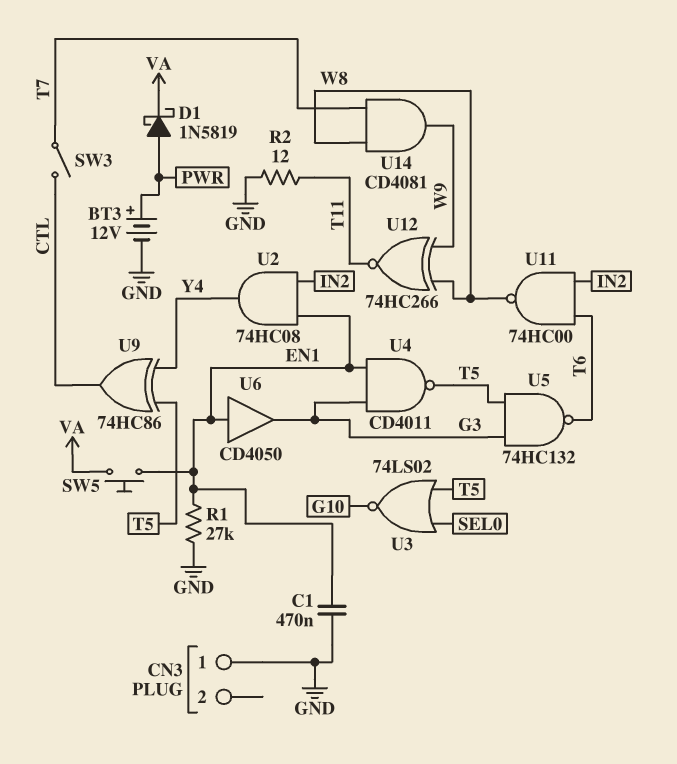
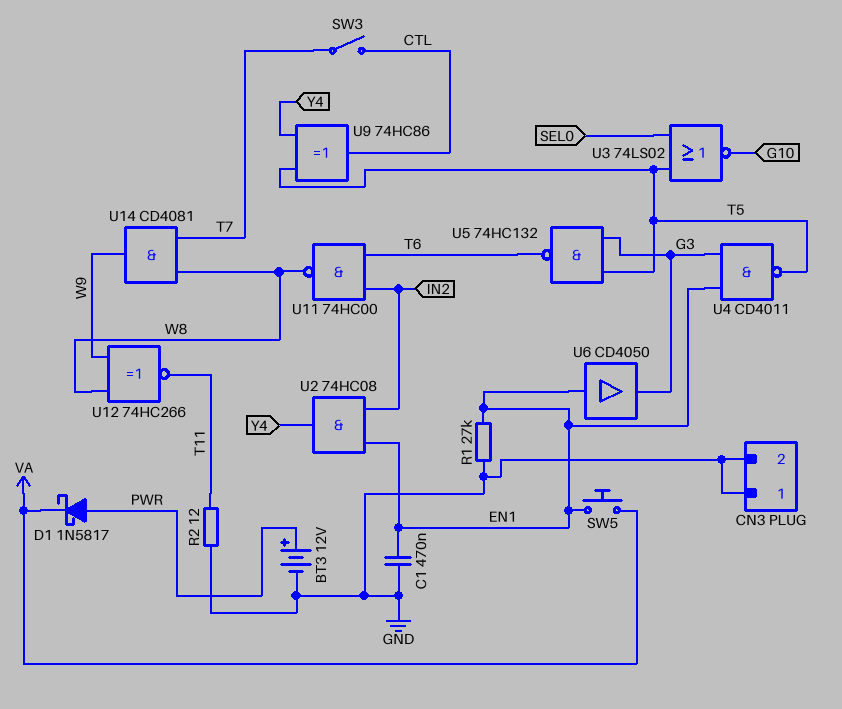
CN3 pin 2: none -> GND
D1: schottky 1N5819 (A PWR, K VA) -> schottky 1N5817 (A PWR, K VA)

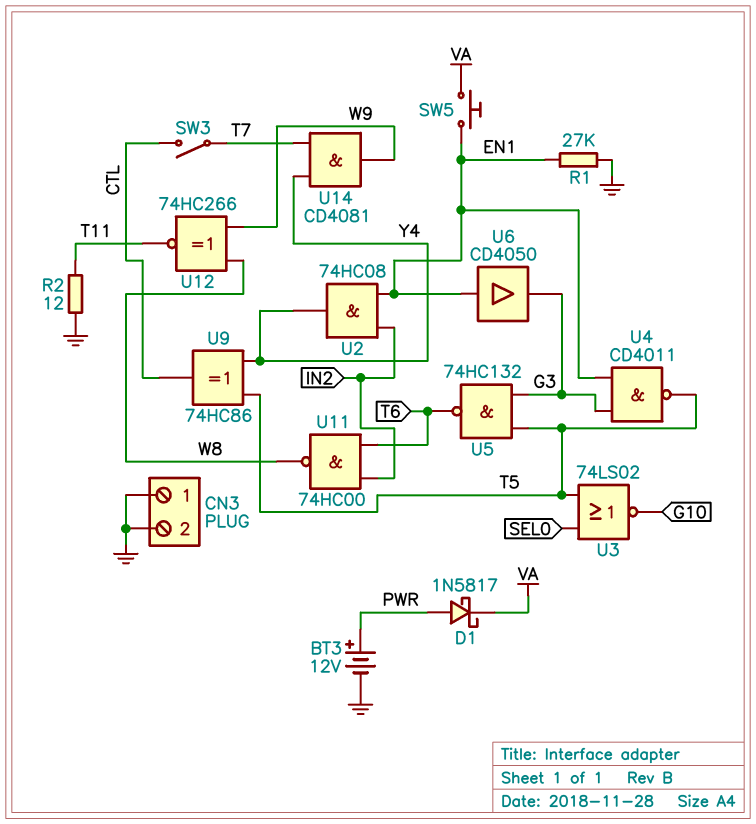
C1: 470nF (EN1, GND) -> none
U14: AND CD4081 (in T7, in W8, out W9) -> AND CD4081 (in T7, in Y4, out W9)

